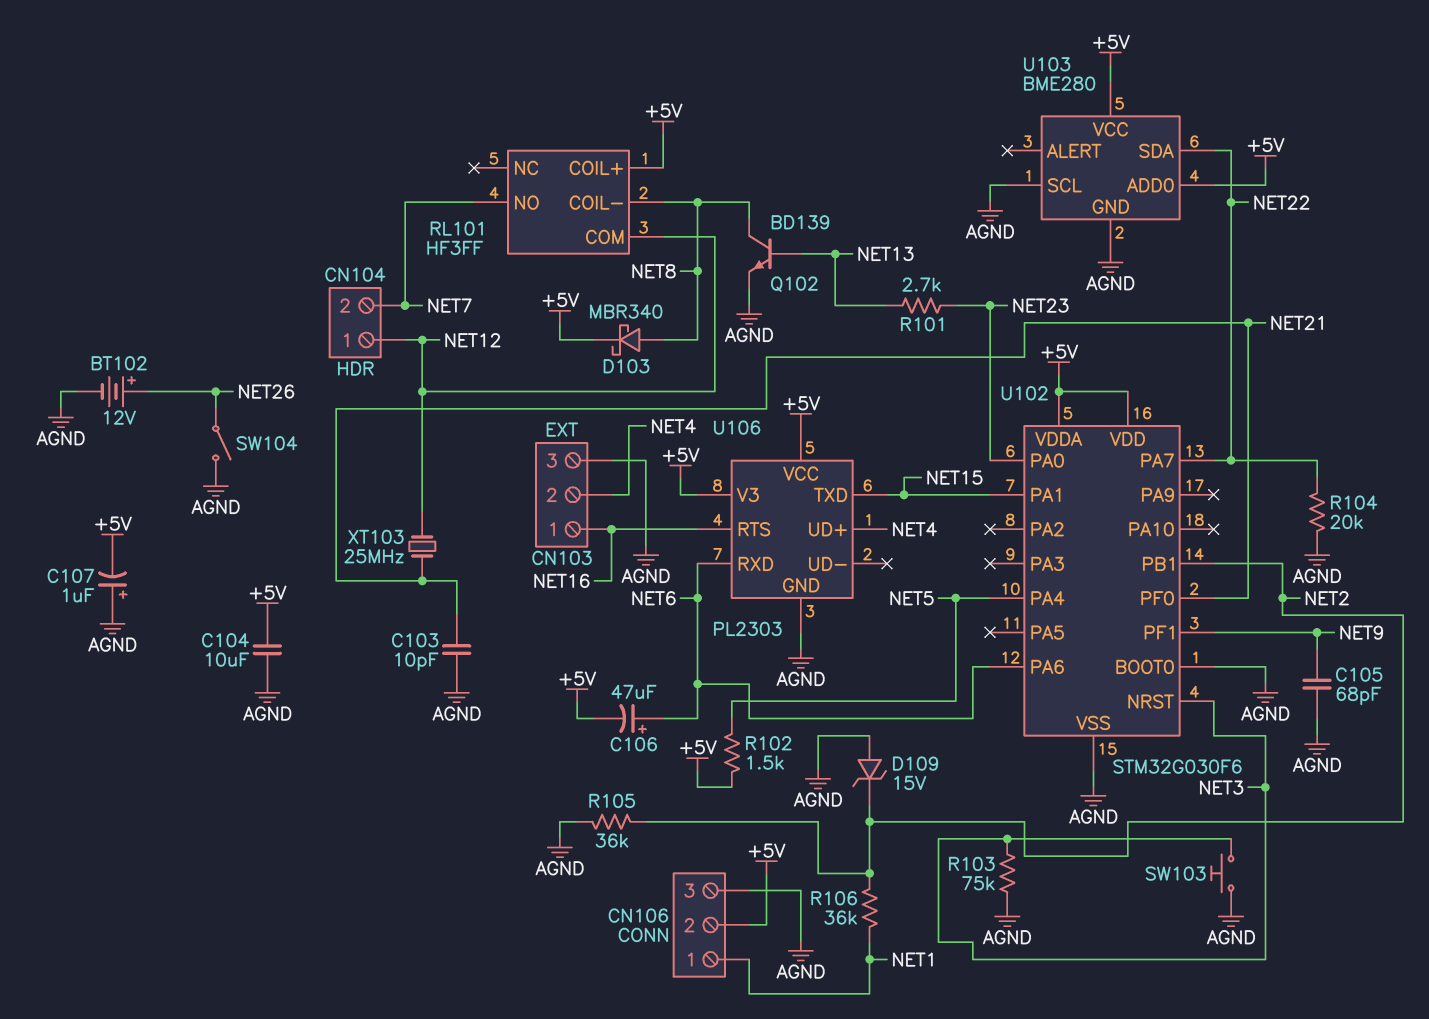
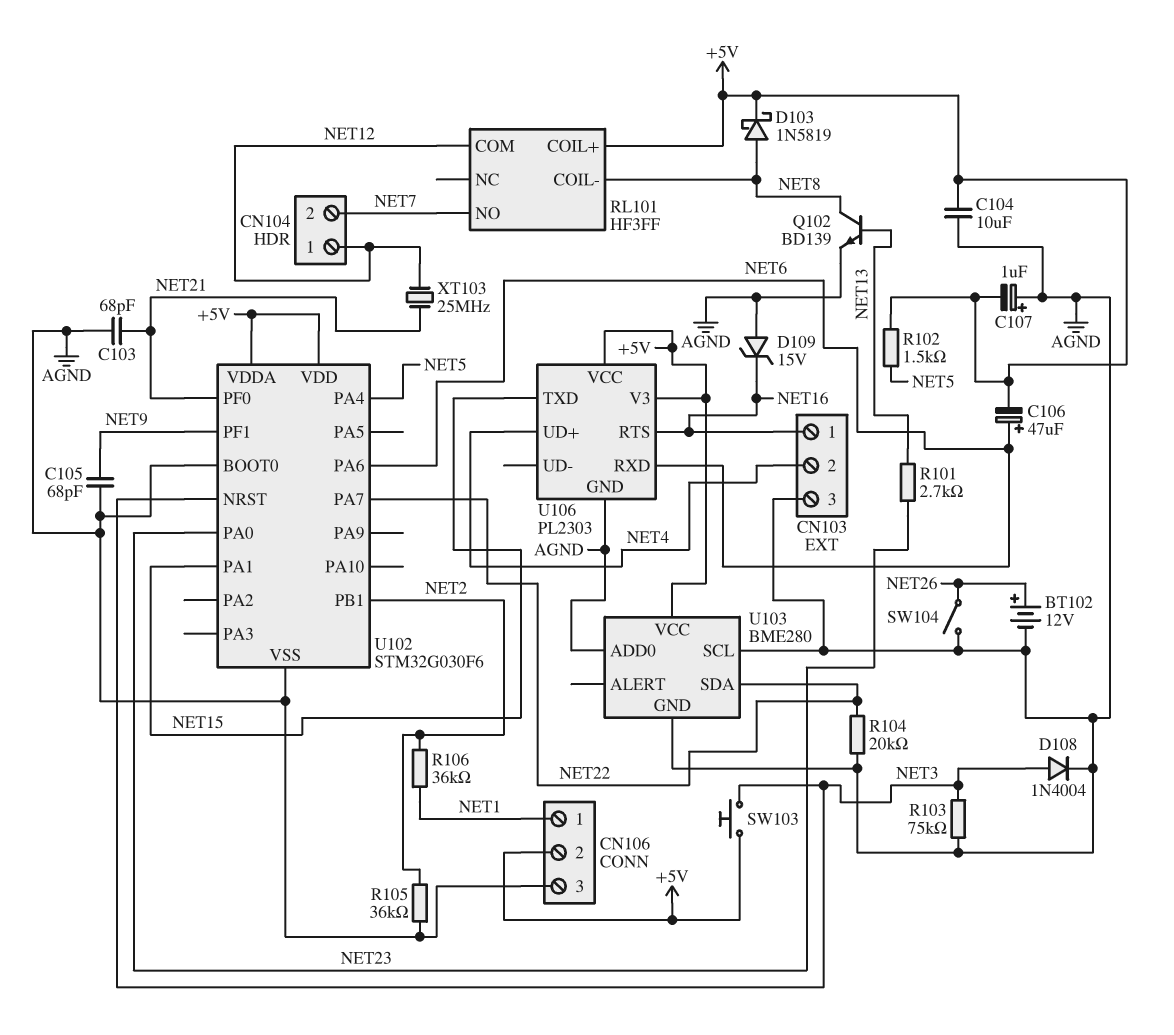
C103: 10pF (AGND, NET21) -> 68pF (AGND, NET21)
D103: schottky MBR340 (A NET8, K +5V) -> schottky 1N5819 (A NET8, K +5V)
D108: none -> diode 1N4004 (A NET3, K AGND)
D109: zener 15V (A AGND, K NET2) -> zener 15V (A AGND, K NET16)
SW103: button (AGND, NET3) -> button (+5V, NET3)
U103 pin ADD0: +5V -> AGND

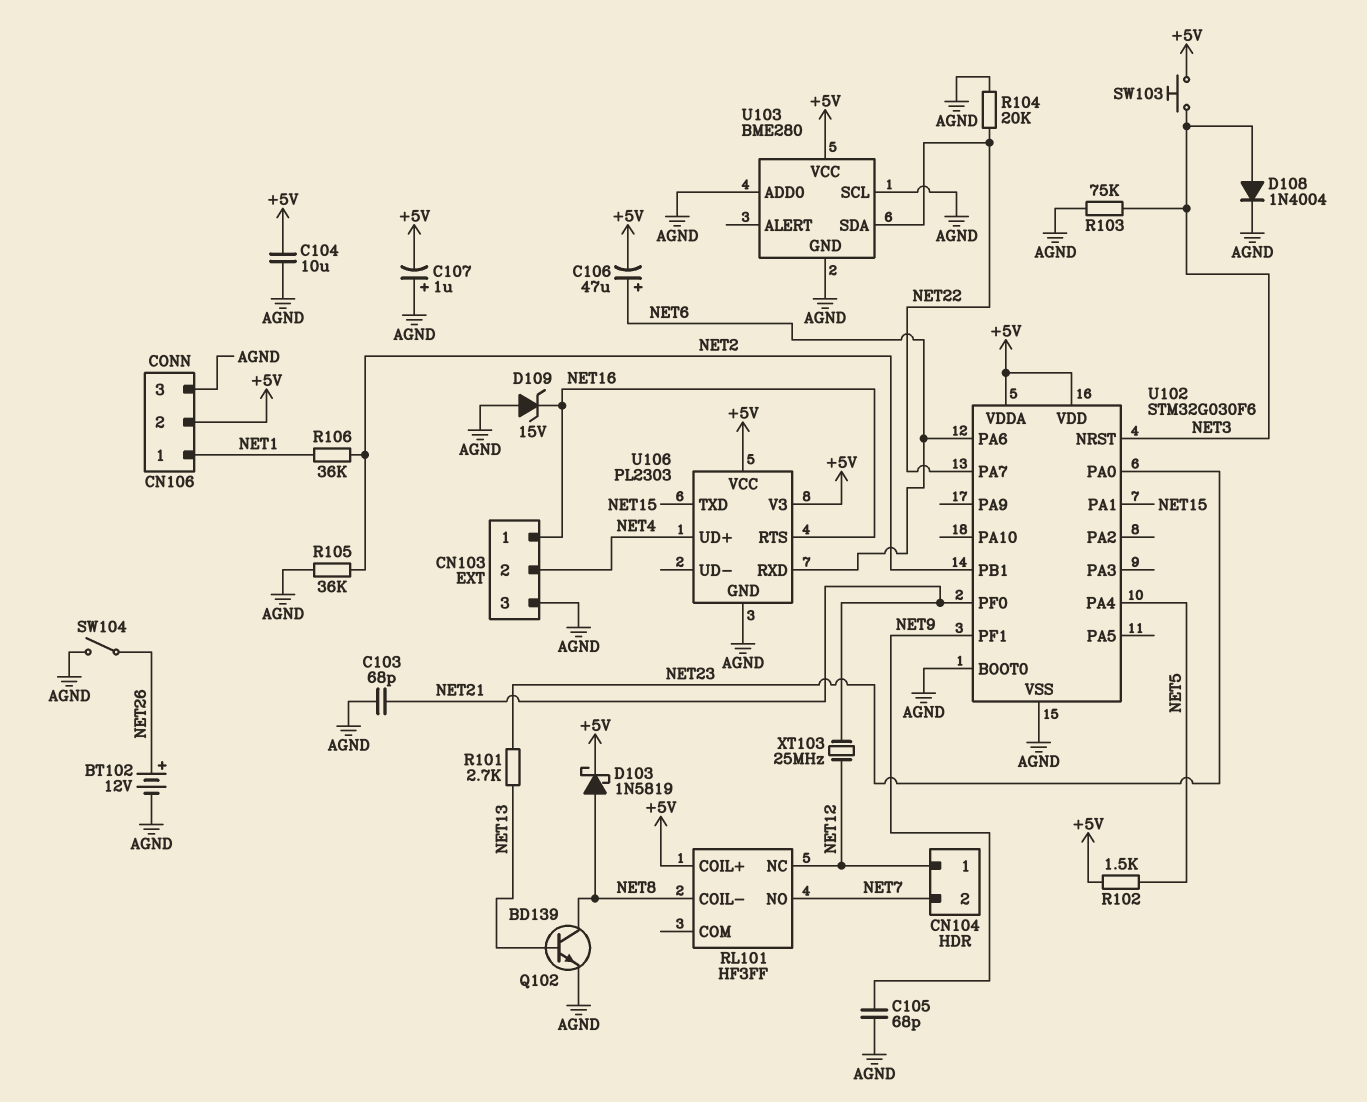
RL101 pin COM: NET12 -> none
RL101 pin NC: none -> NET12

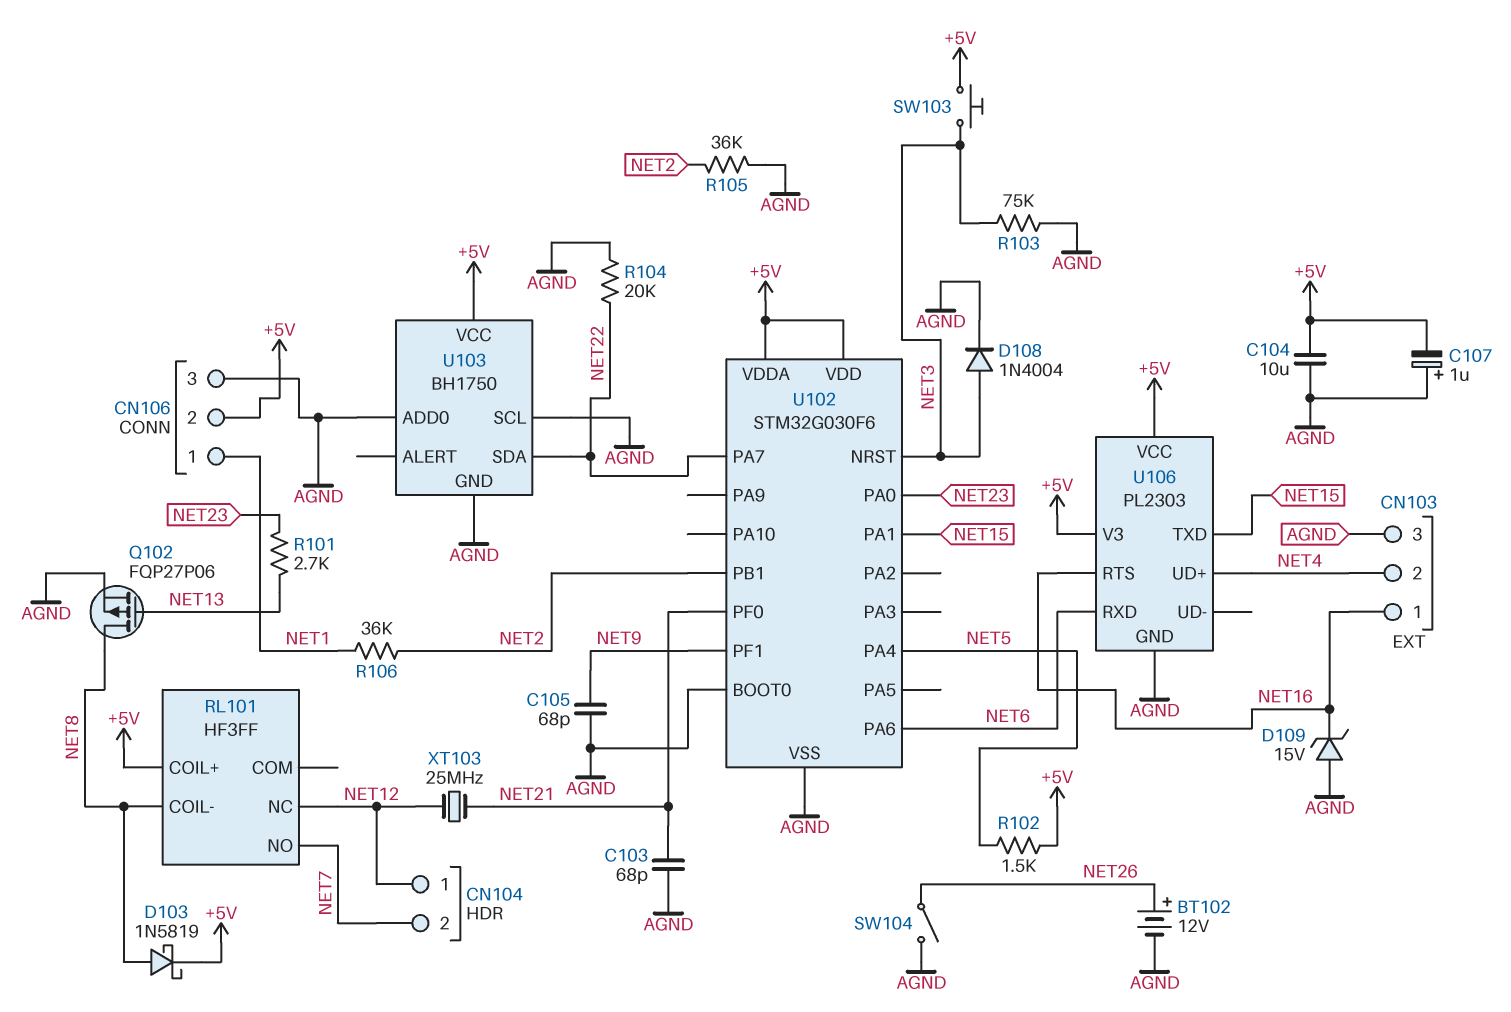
C106: 47uF (plus NET6, minus +5V) -> none
Q102: NPN BD139 (B NET13, C NET8, E AGND) -> PMOS FQP27P06 (G NET13, D NET8, S AGND)
U103: BME280 -> BH1750

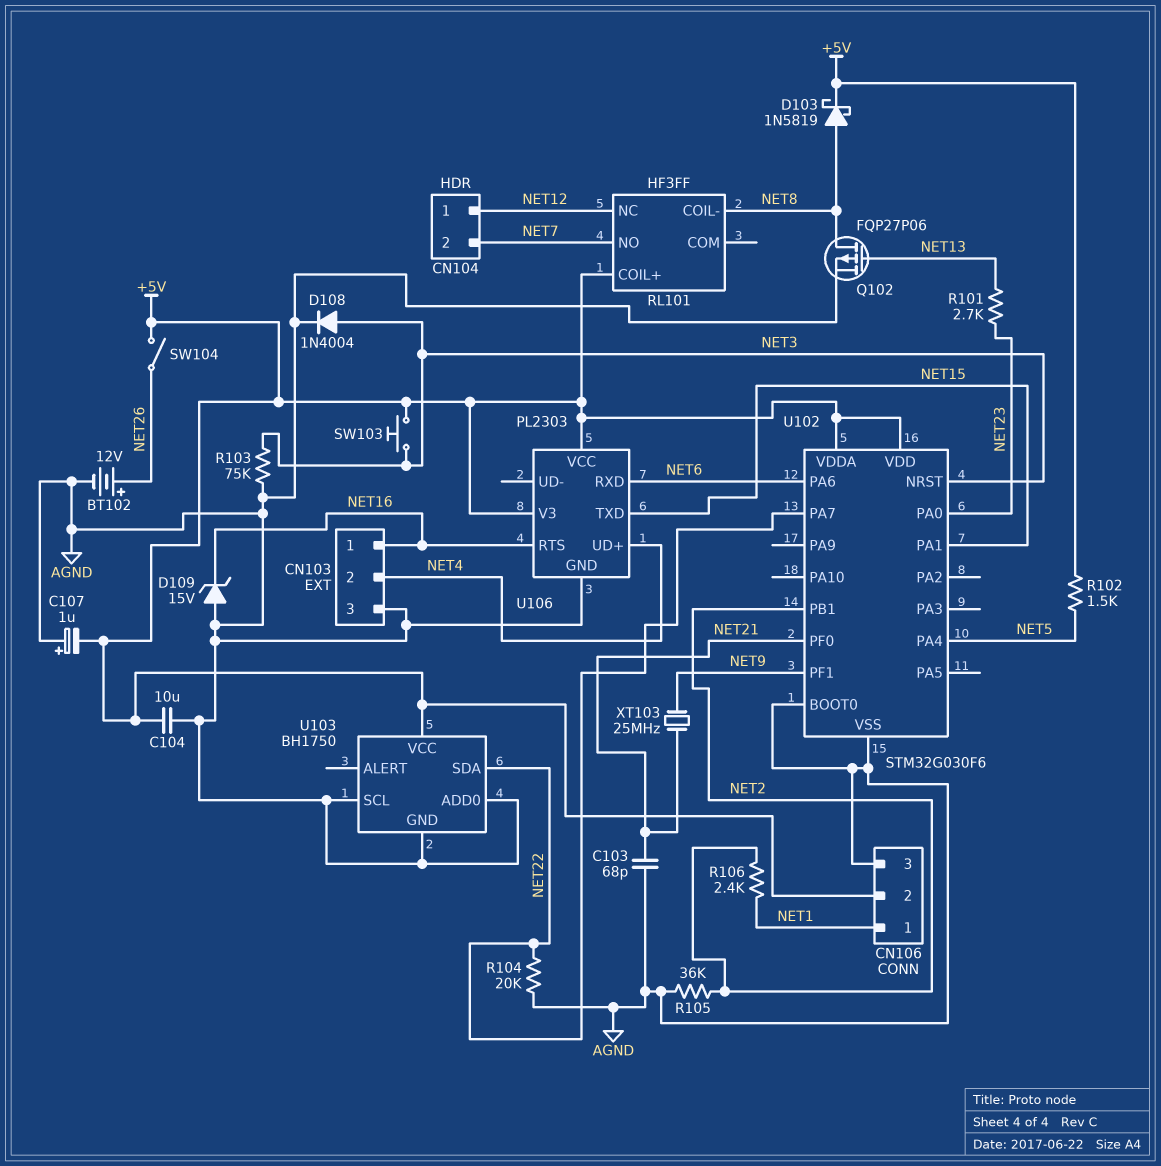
C105: 68pF (AGND, NET9) -> none
R106: 36k (NET1, NET2) -> 2.4k (NET1, NET2)
SW104: switch (AGND, NET26) -> switch (+5V, NET26)
XT103: 25MHz (NET12, NET21) -> 25MHz (NET9, NET21)

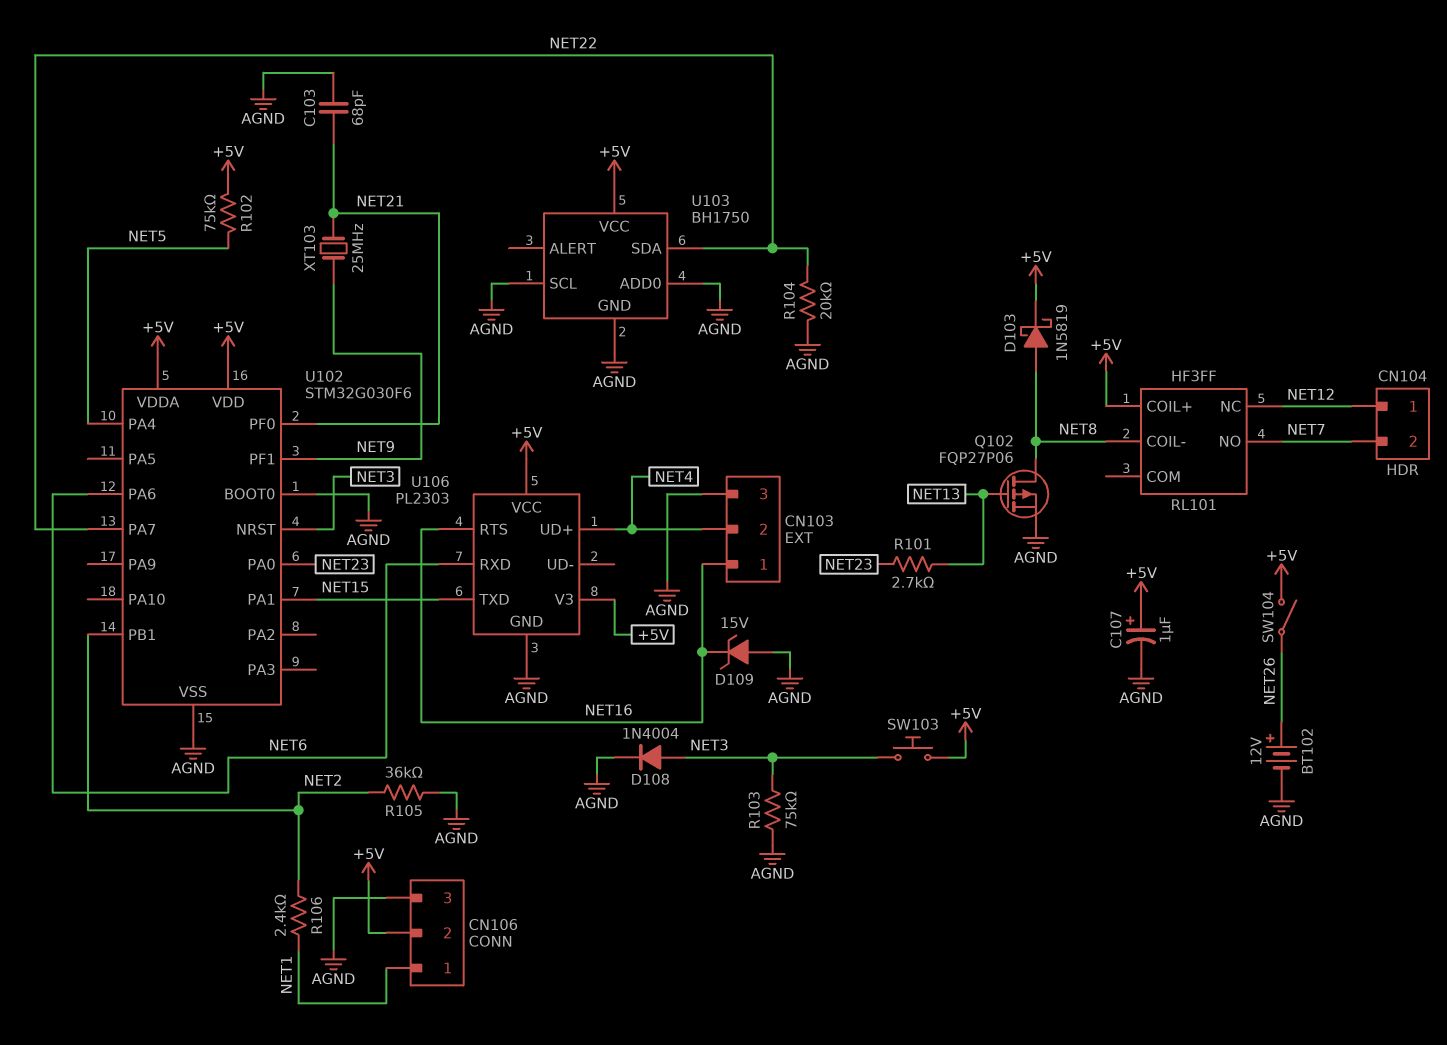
C104: 10uF (+5V, AGND) -> none
C107: 1uF (plus AGND, minus +5V) -> 1uF (plus +5V, minus AGND)
R102: 1.5k (+5V, NET5) -> 75k (+5V, NET5)

